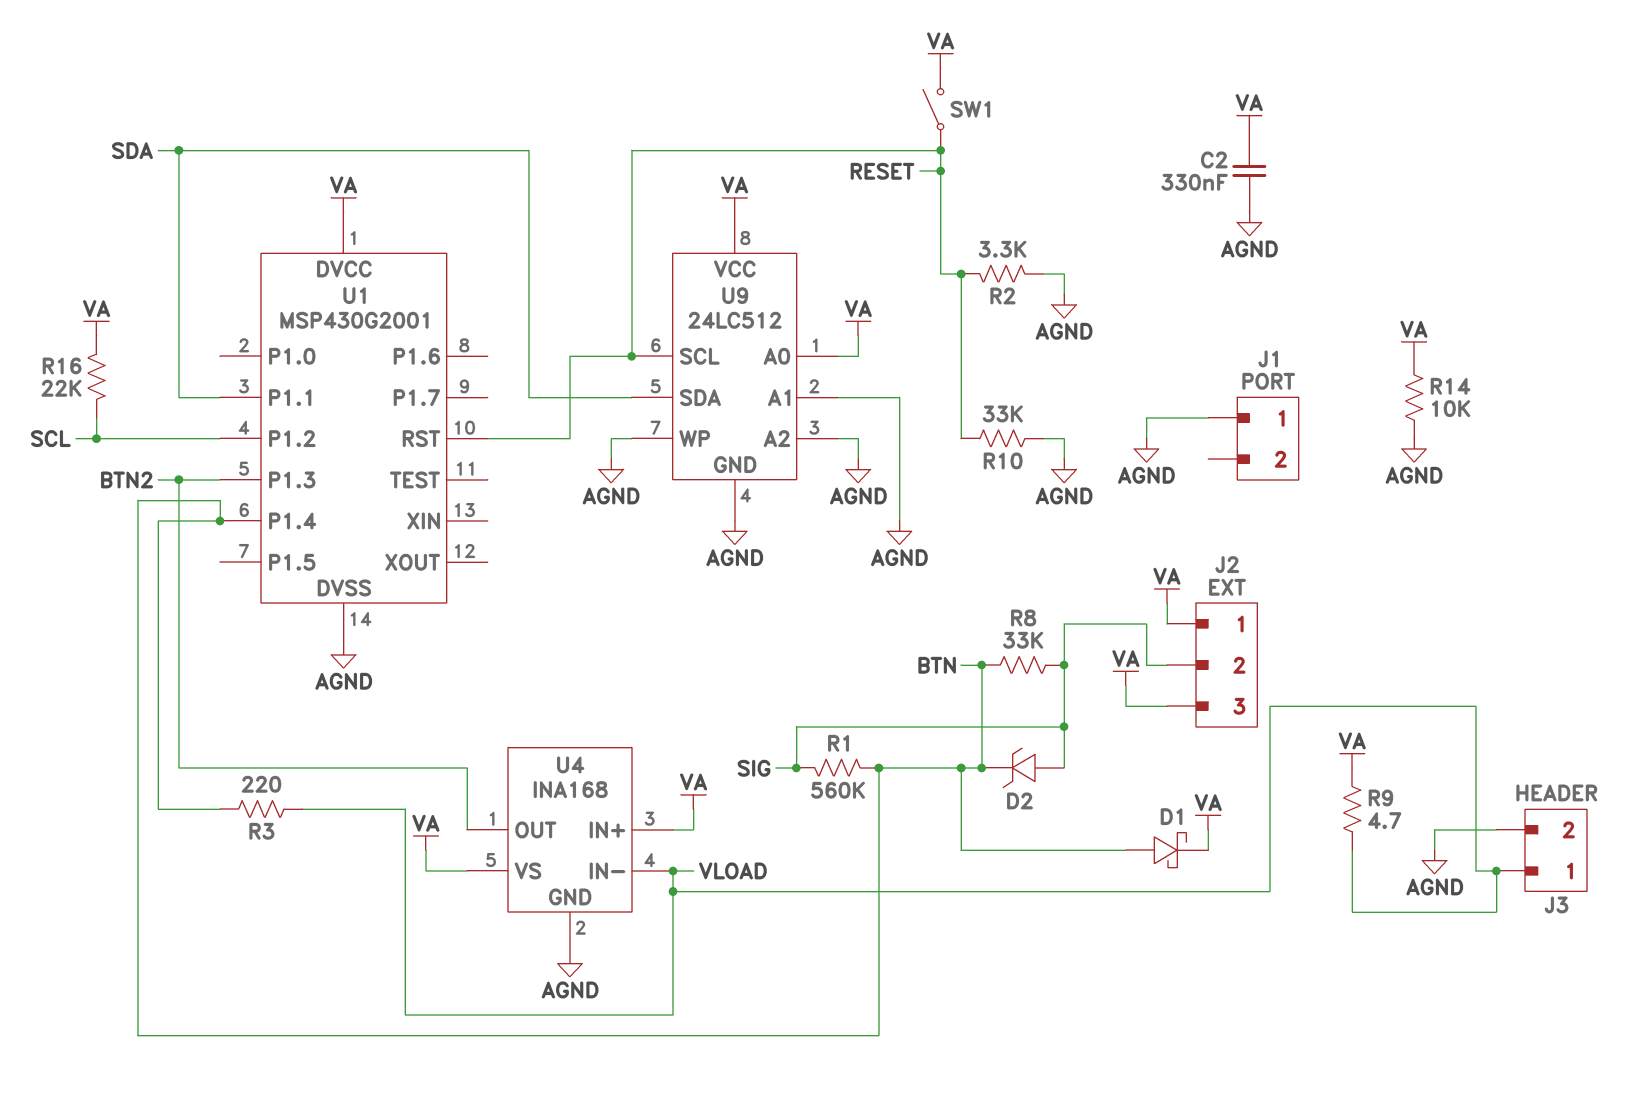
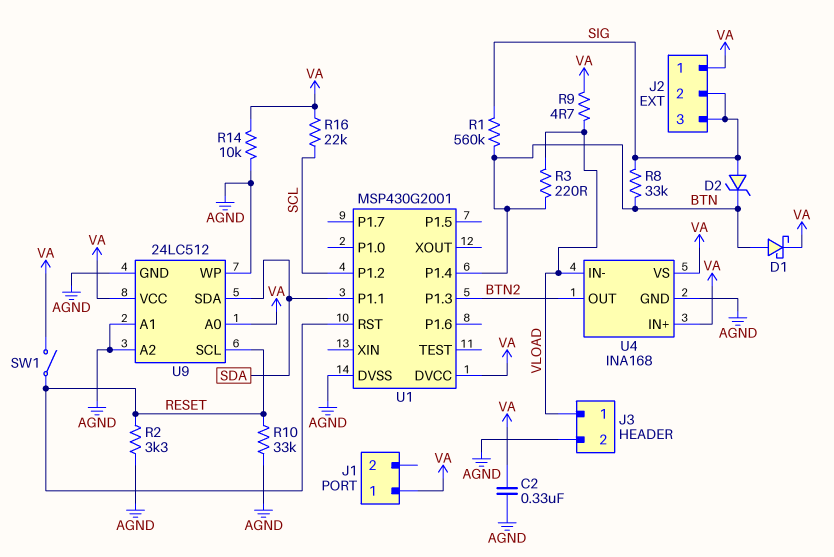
J1 pin 1: AGND -> VA
J2 pin 3: VA -> SIG

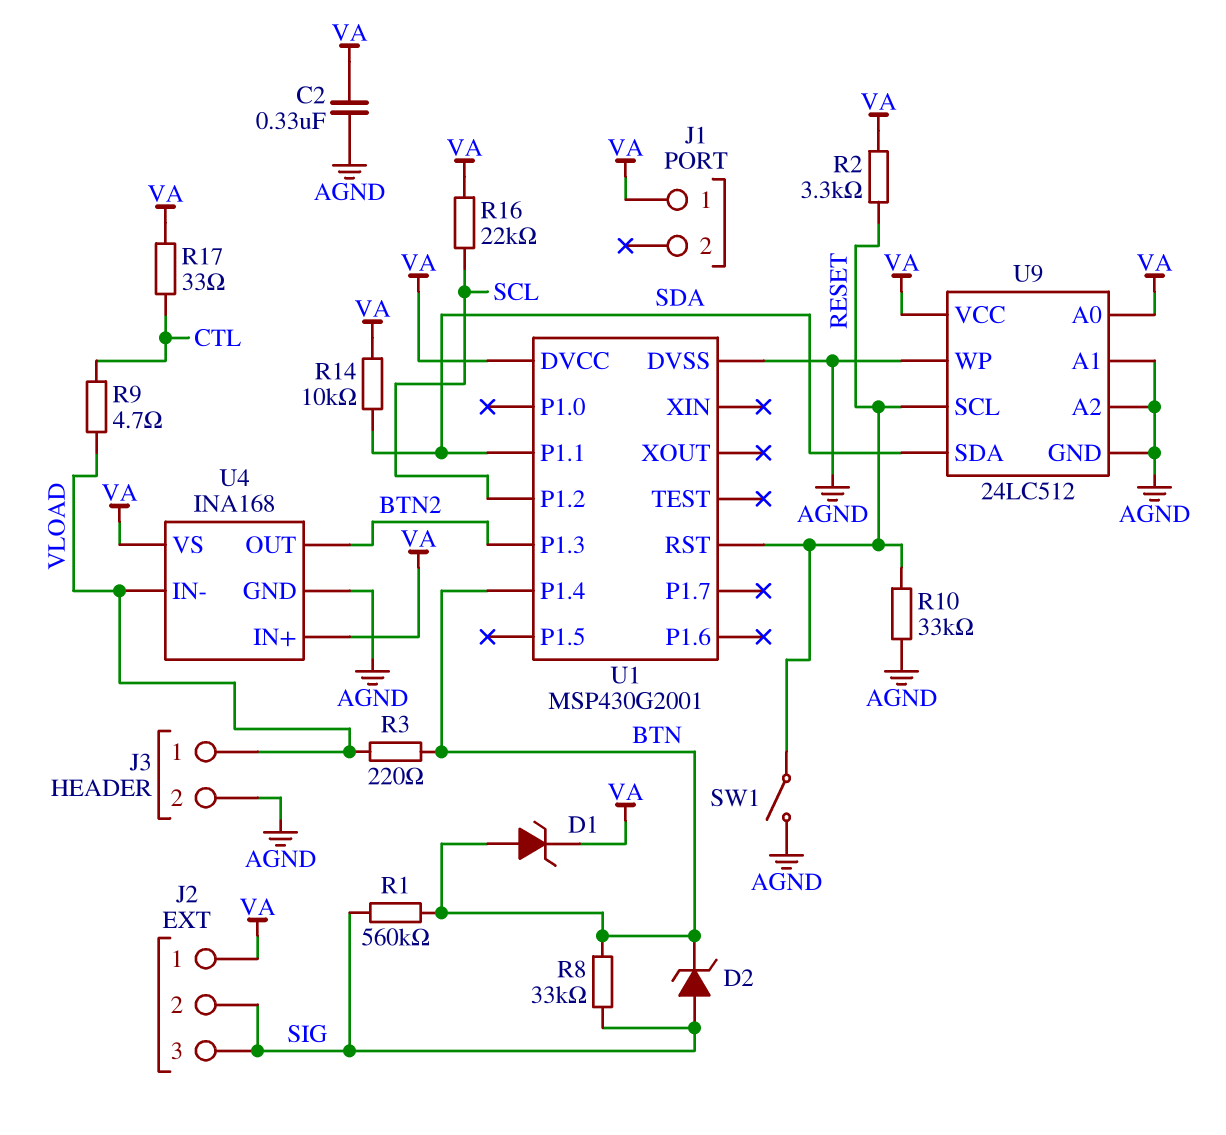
D1: schottky (A BTN, K VA) -> zener (A BTN, K VA)
R2: 3.3k (AGND, RESET) -> 3.3k (RESET, VA)
R9: 4.7 (VA, VLOAD) -> 4.7 (CTL, VLOAD)
R14: 10k (AGND, VA) -> 10k (SDA, VA)
R17: none -> 33 (CTL, VA)
SW1: switch (RESET, VA) -> switch (AGND, RESET)

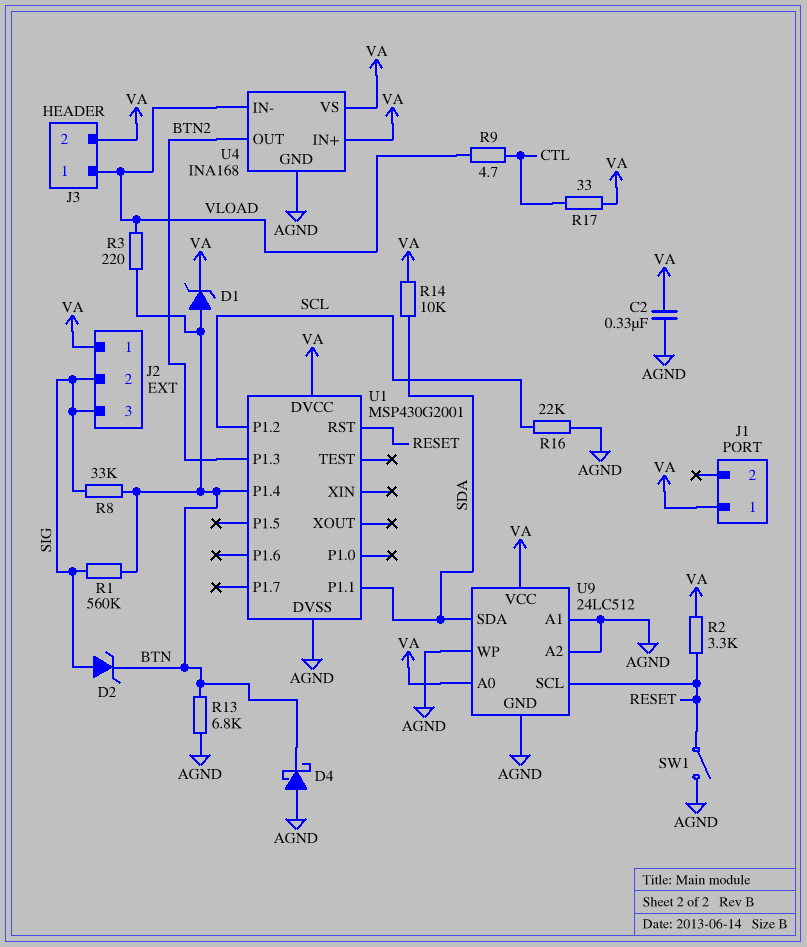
D4: none -> schottky (A AGND, K BTN)
J3 pin 2: AGND -> VA
R10: 33k (AGND, RESET) -> none
R13: none -> 6.8k (AGND, BTN)
R16: 22k (SCL, VA) -> 22k (AGND, SCL)

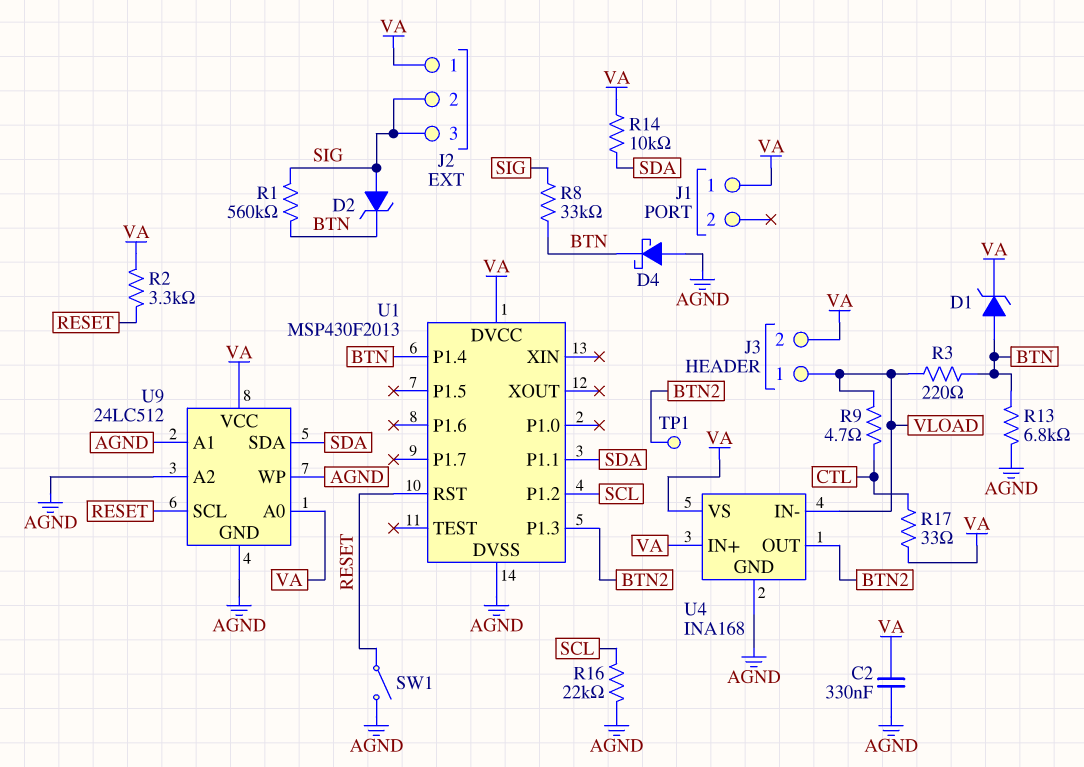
TP1: none -> test point (BTN2)
U1: MSP430G2001 -> MSP430F2013

